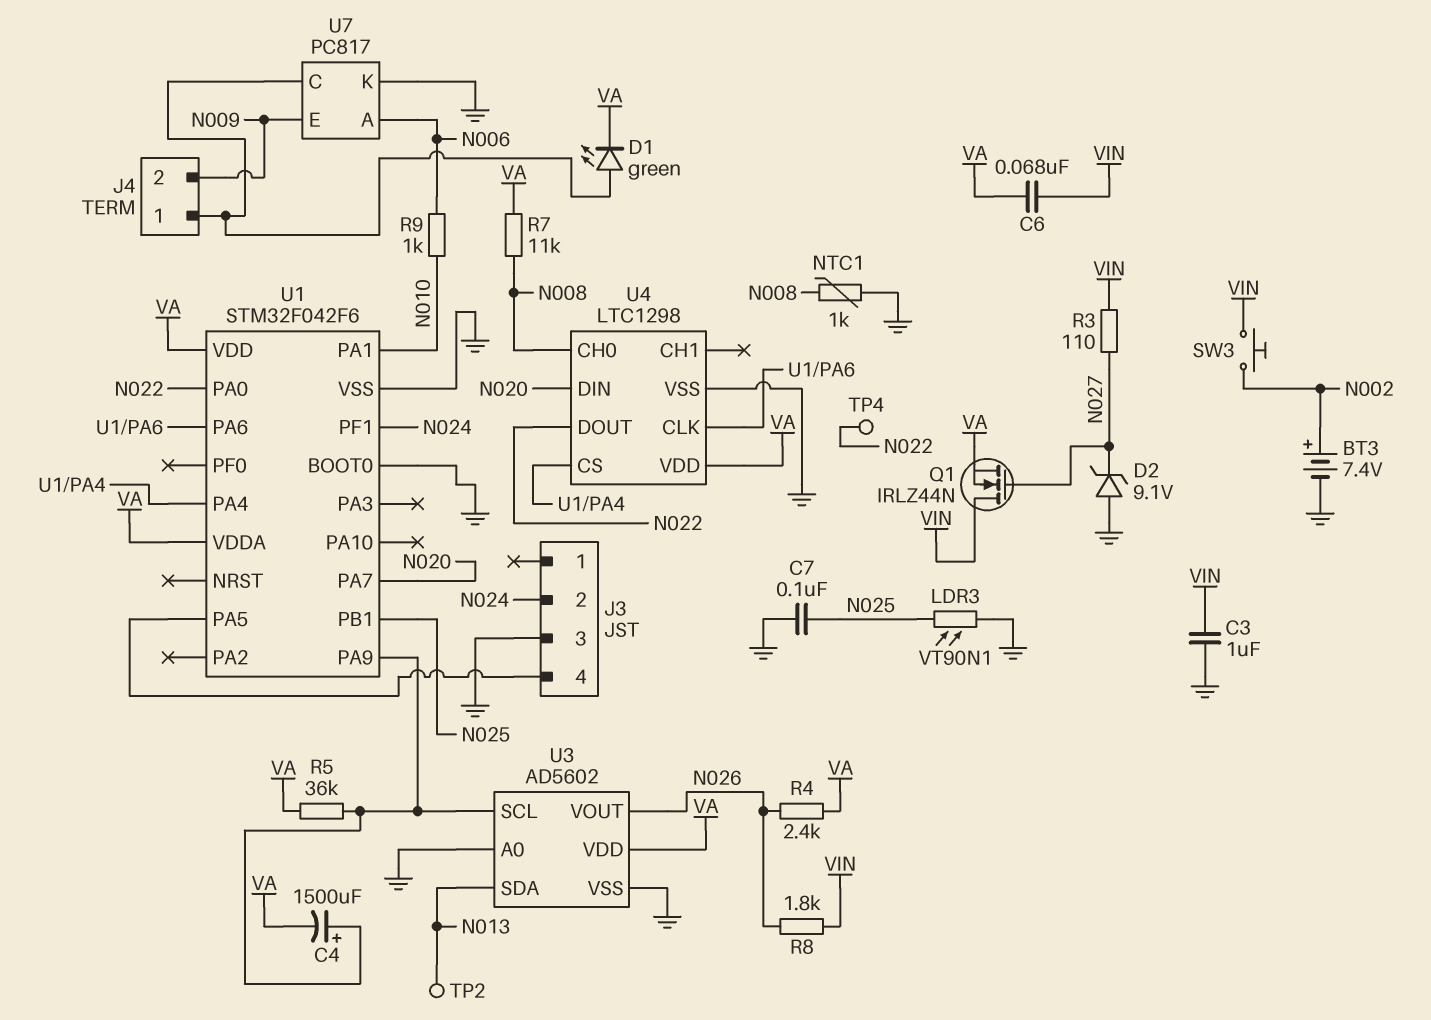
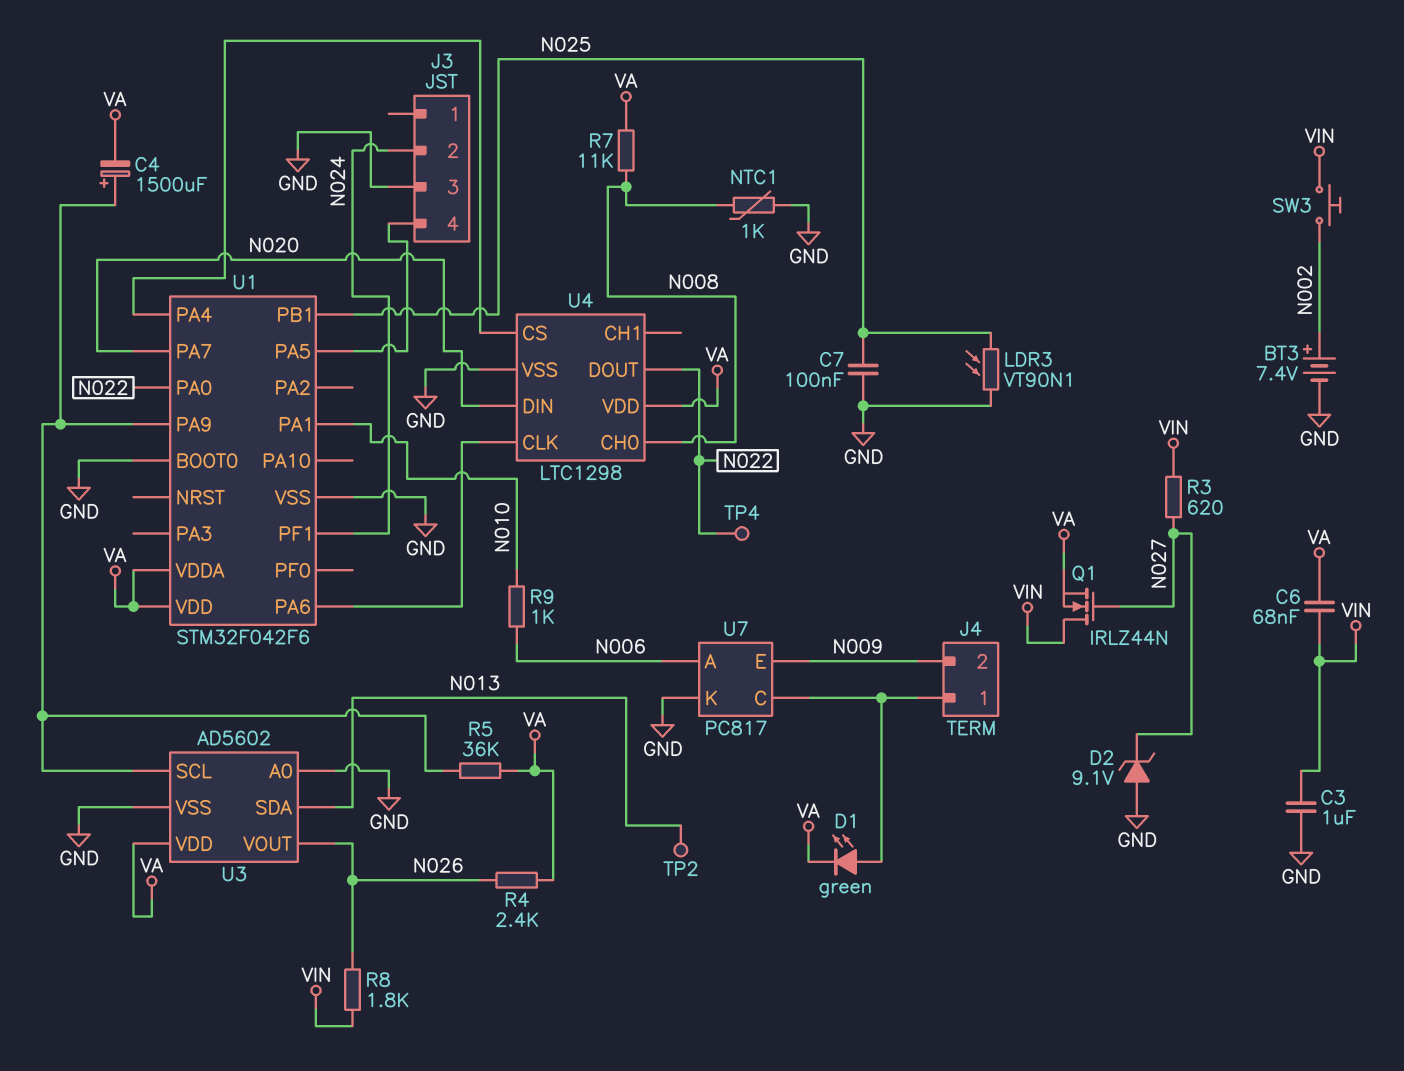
R3: 110 (N027, VIN) -> 620 (N027, VIN)

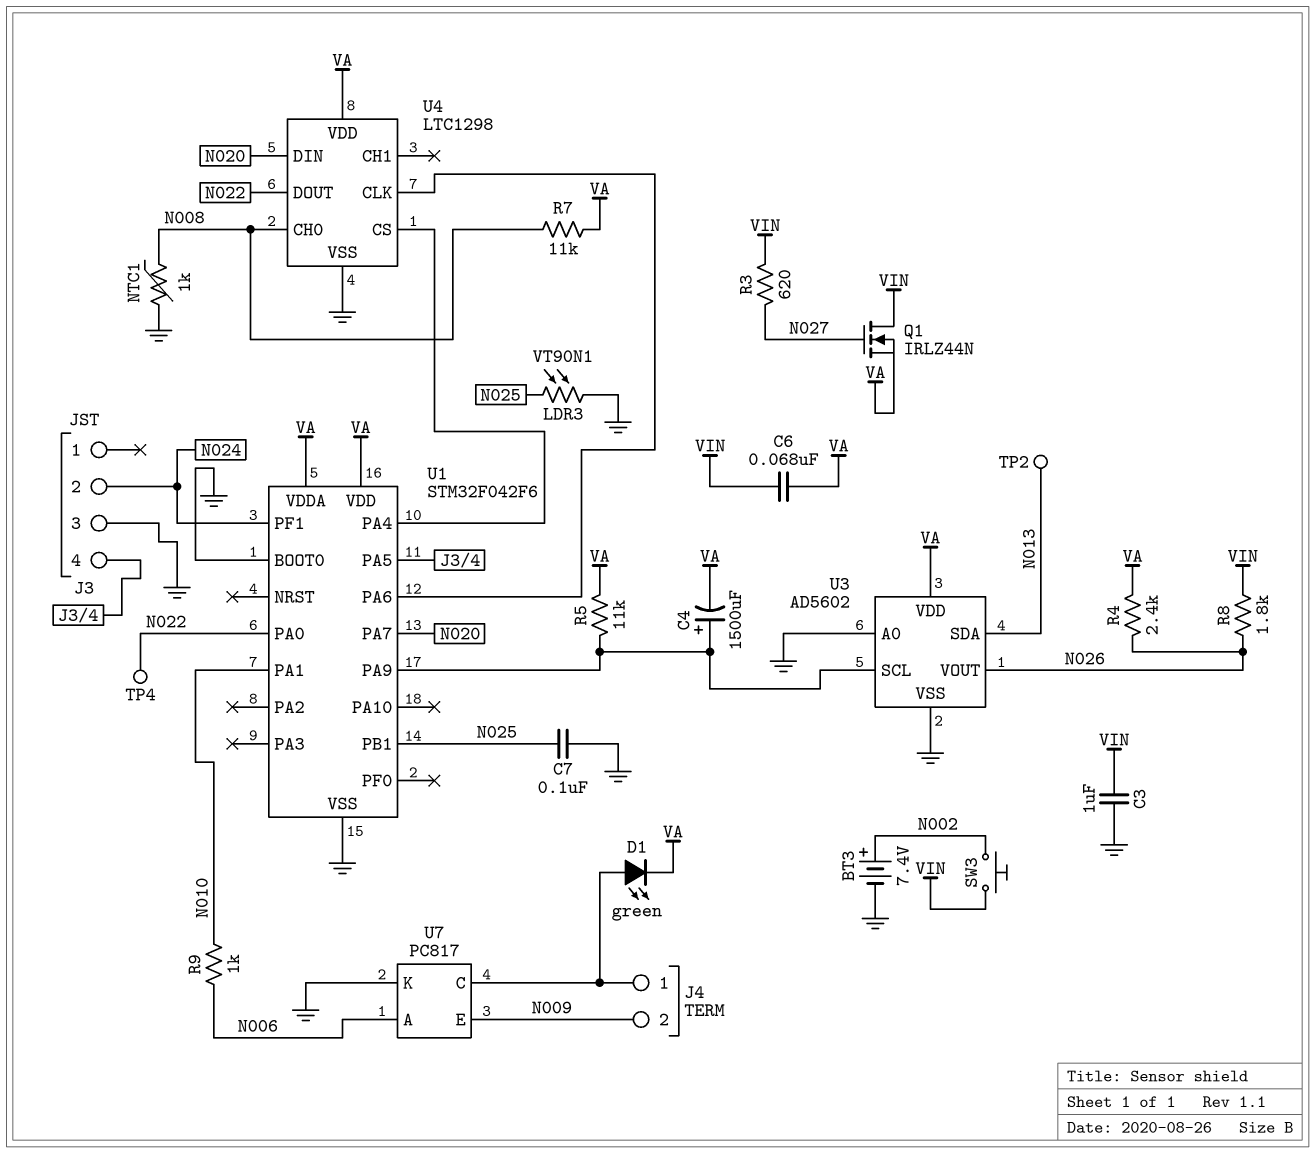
D2: zener 9.1V (A GND, K N027) -> none
R5: 36k (U1/PA9, VA) -> 11k (U1/PA9, VA)

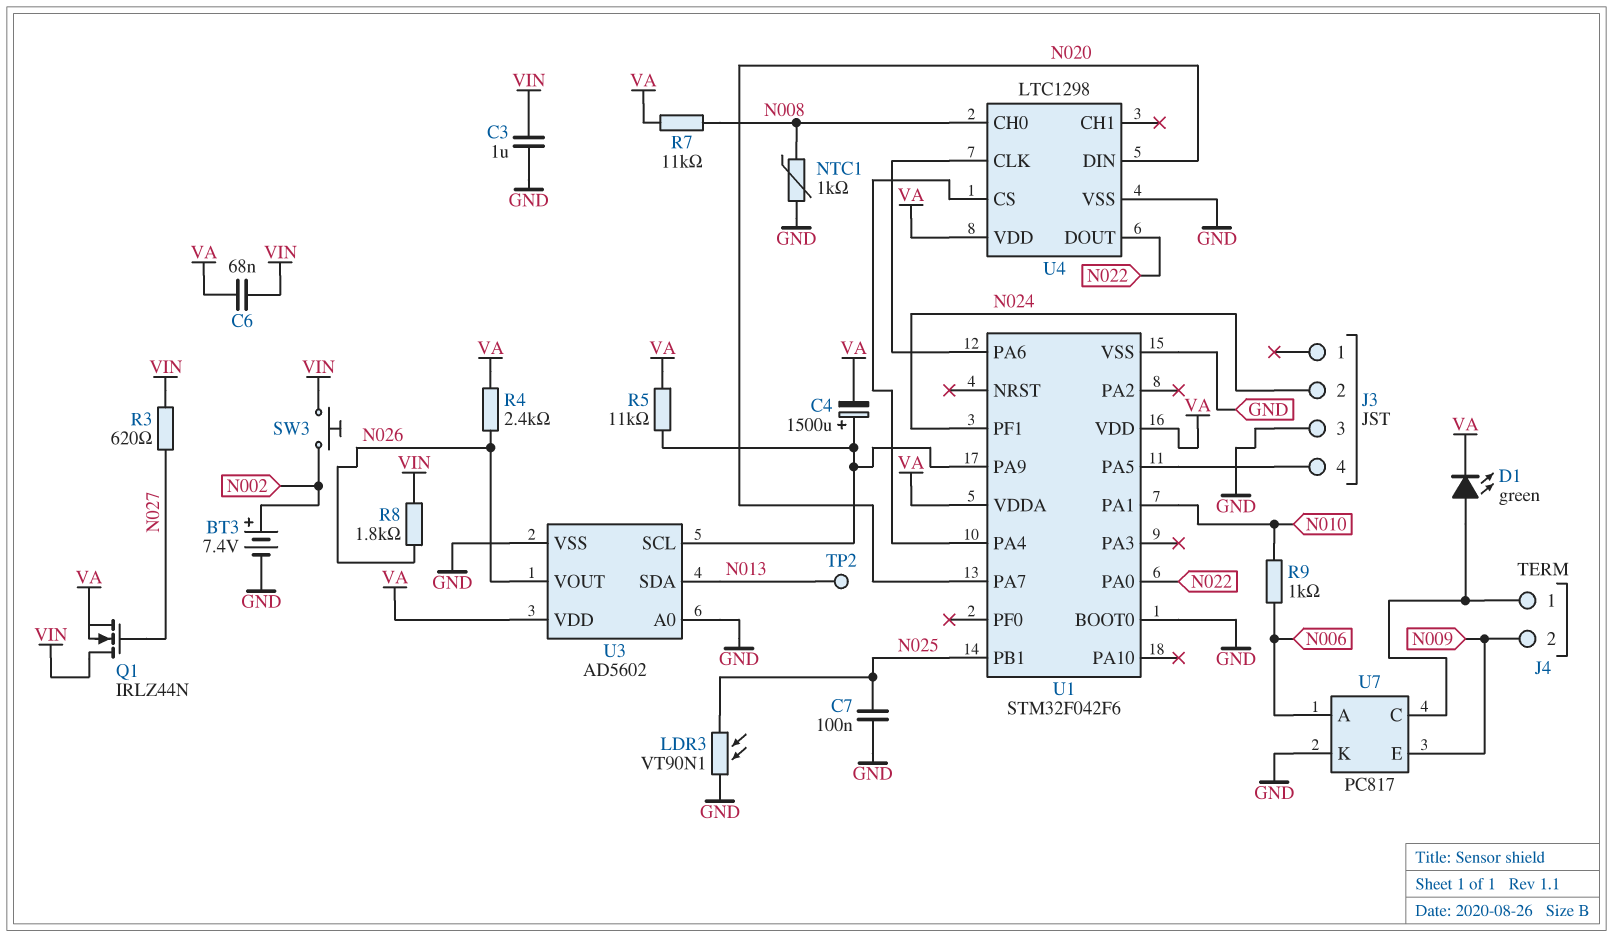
TP4: test point (N022) -> none

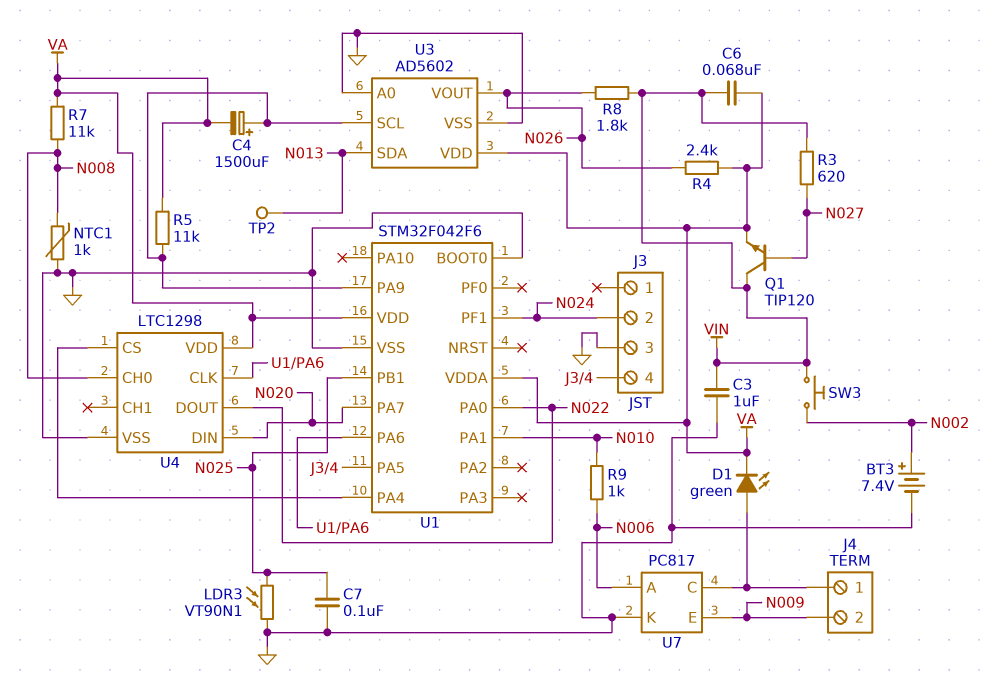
Q1: NMOS IRLZ44N (G N027, D VIN, S VA) -> NPN TIP120 (B N027, C VIN, E VA)

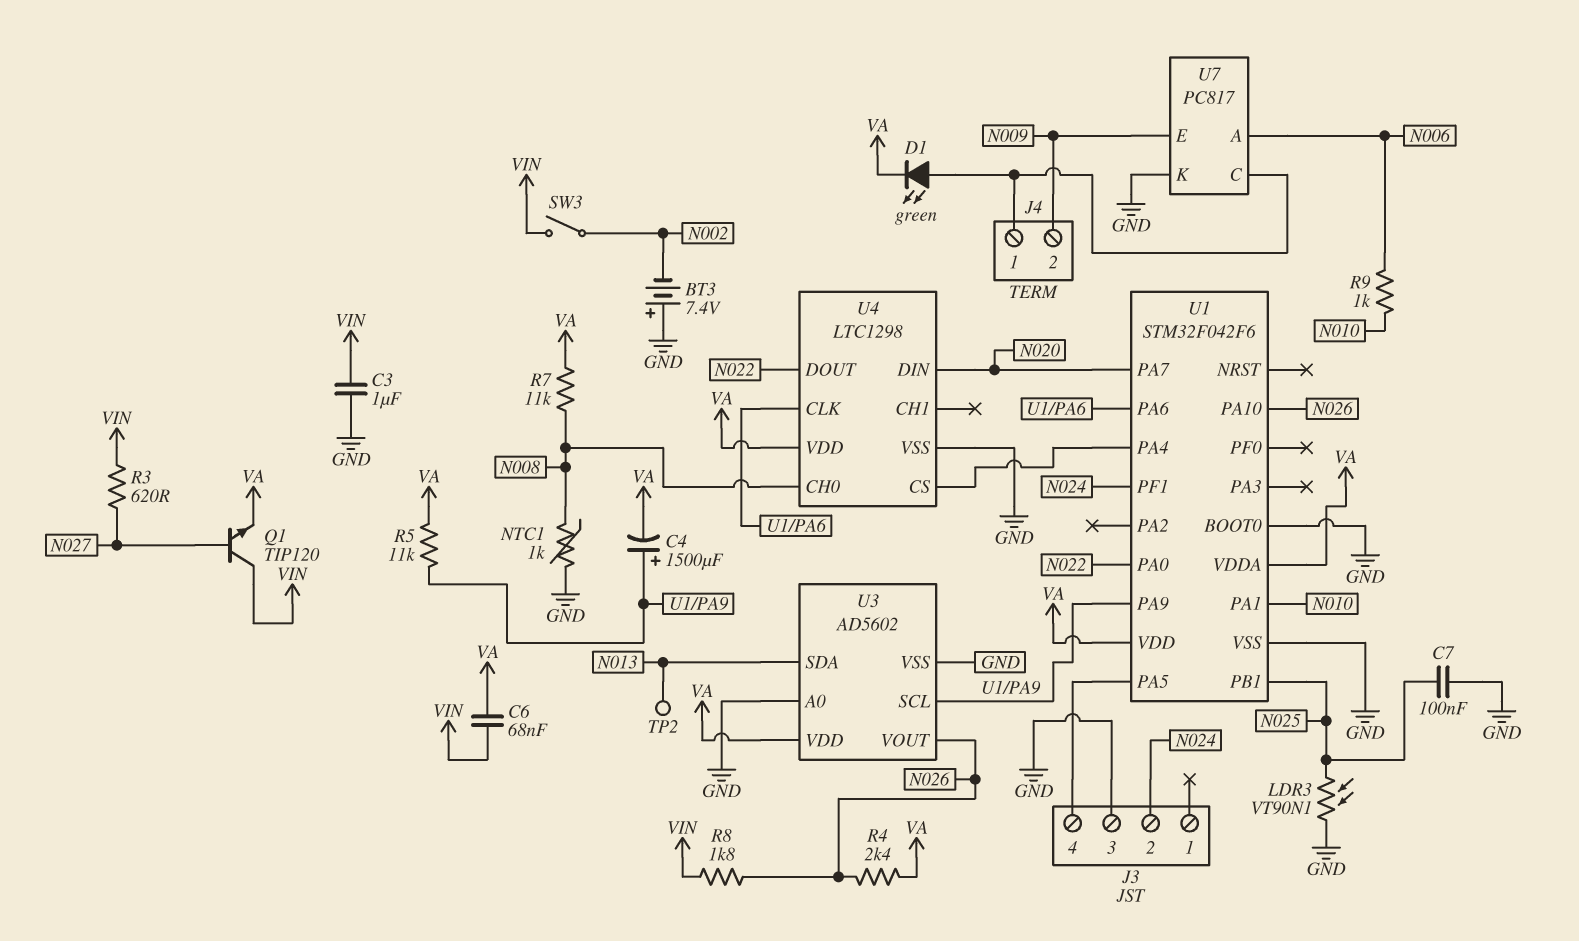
BT3: 7.4V (plus N002, minus GND) -> 7.4V (plus GND, minus N002)
SW3: button (N002, VIN) -> switch (N002, VIN)
U1 pin PA10: none -> N026

